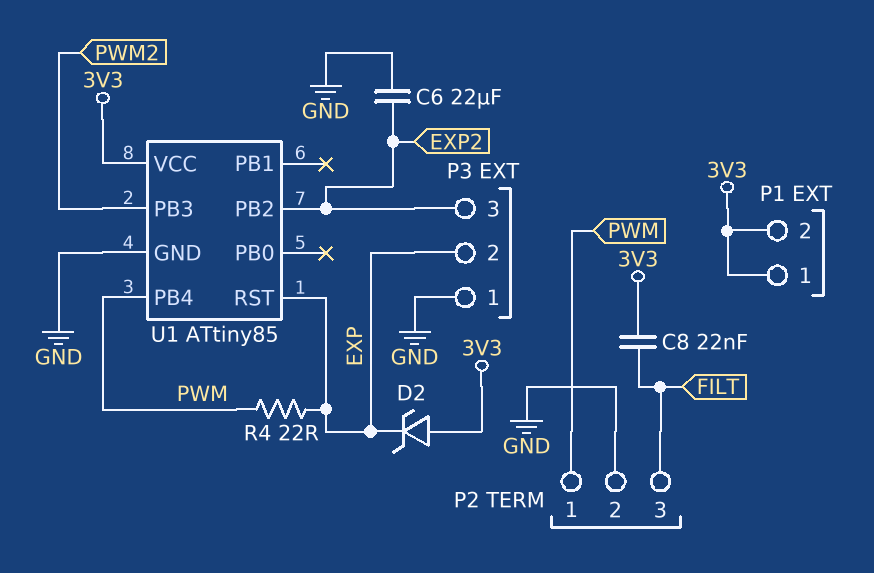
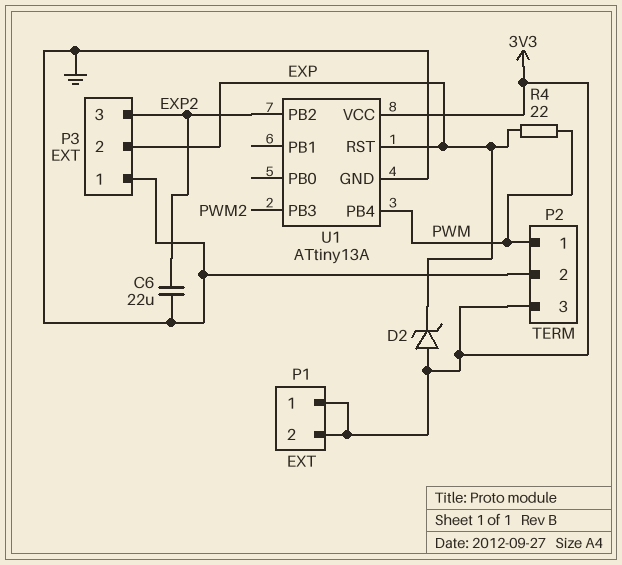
C8: 22nF (3V3, FILT) -> none
P2 pin 3: FILT -> 3V3
U1: ATtiny85 -> ATtiny13A

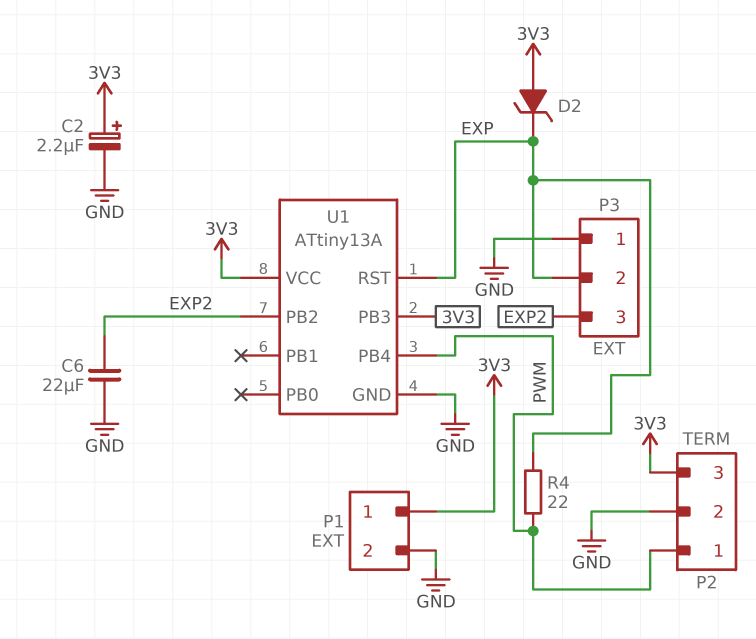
C2: none -> 2.2uF (plus 3V3, minus GND)
P1 pin 2: 3V3 -> GND
U1 pin PB3: PWM2 -> 3V3

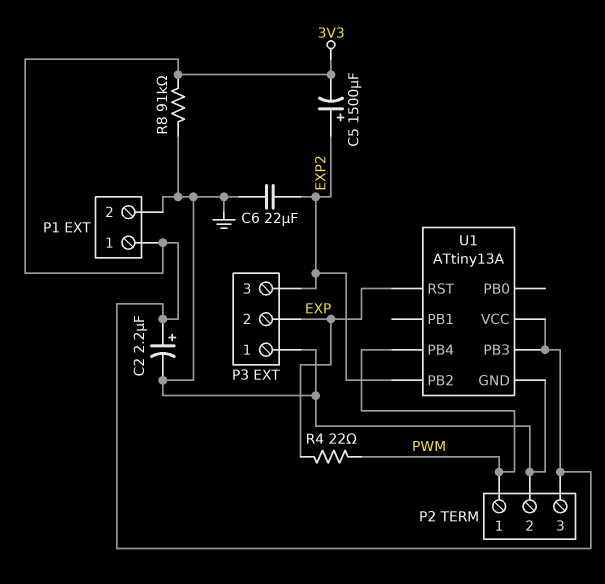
C5: none -> 1500uF (plus EXP2, minus 3V3)
D2: zener (A 3V3, K EXP) -> none
R8: none -> 91k (3V3, GND)

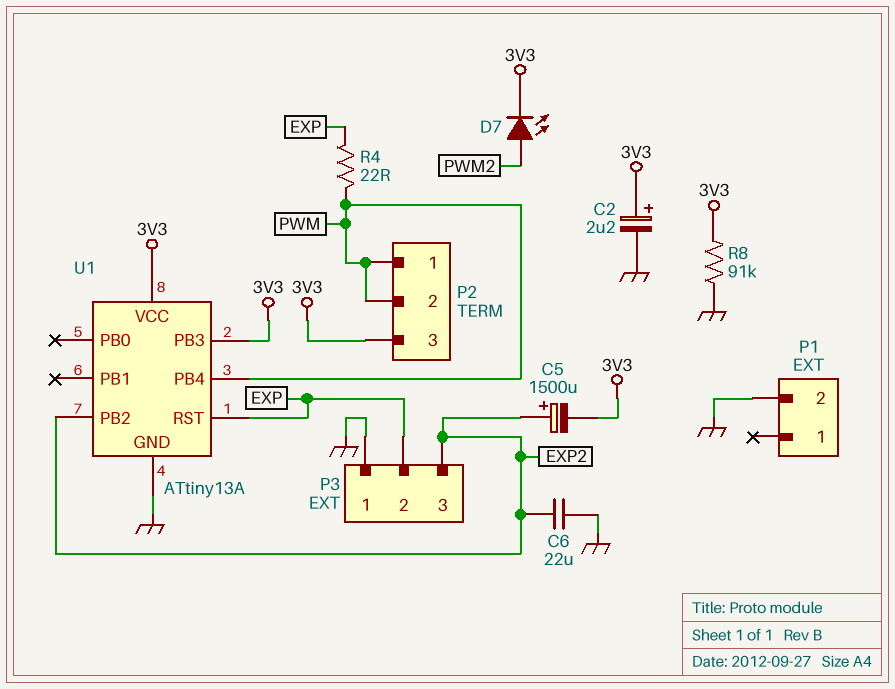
D7: none -> LED (A PWM2, K 3V3)
P1 pin 1: 3V3 -> none
P2 pin 2: GND -> PWM

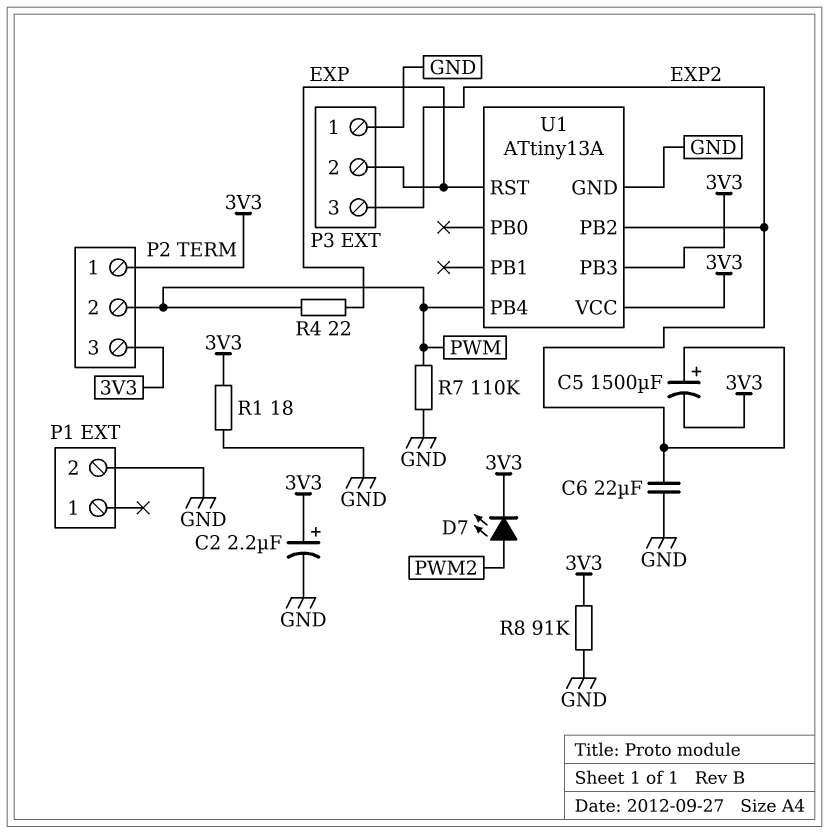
P2 pin 1: PWM -> 3V3
R1: none -> 18 (3V3, GND)
R7: none -> 110k (GND, PWM)

